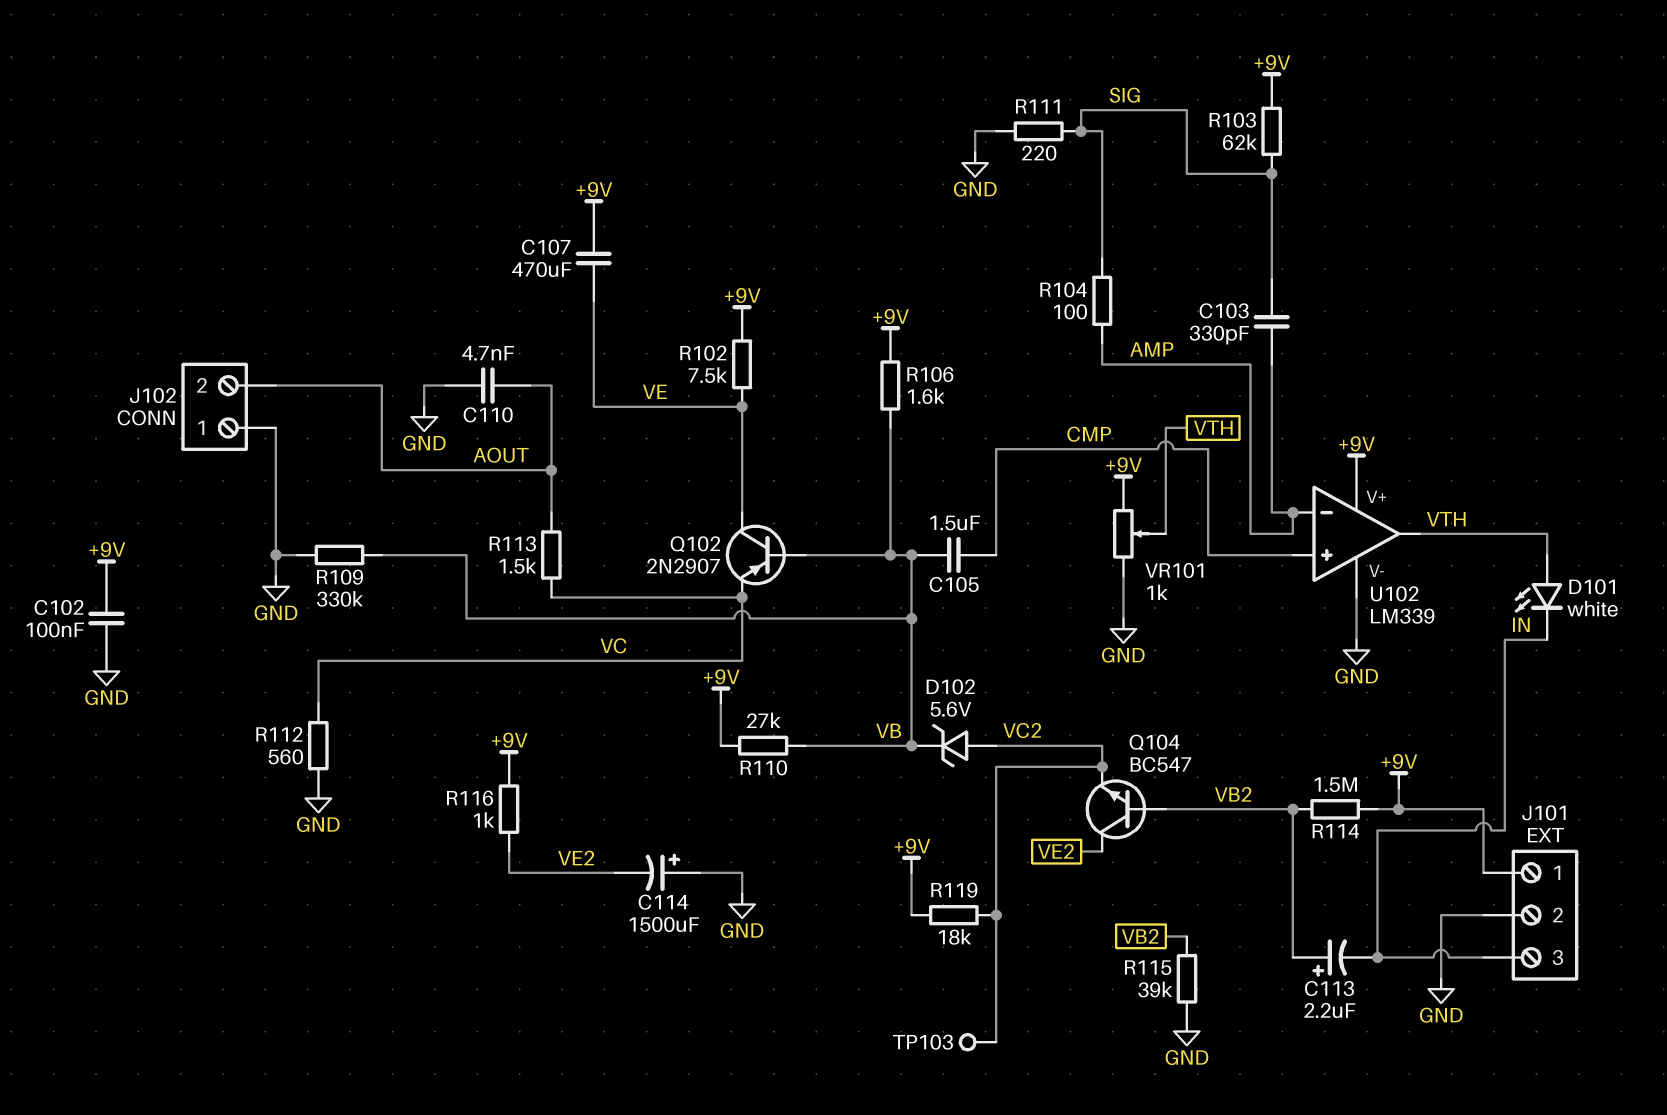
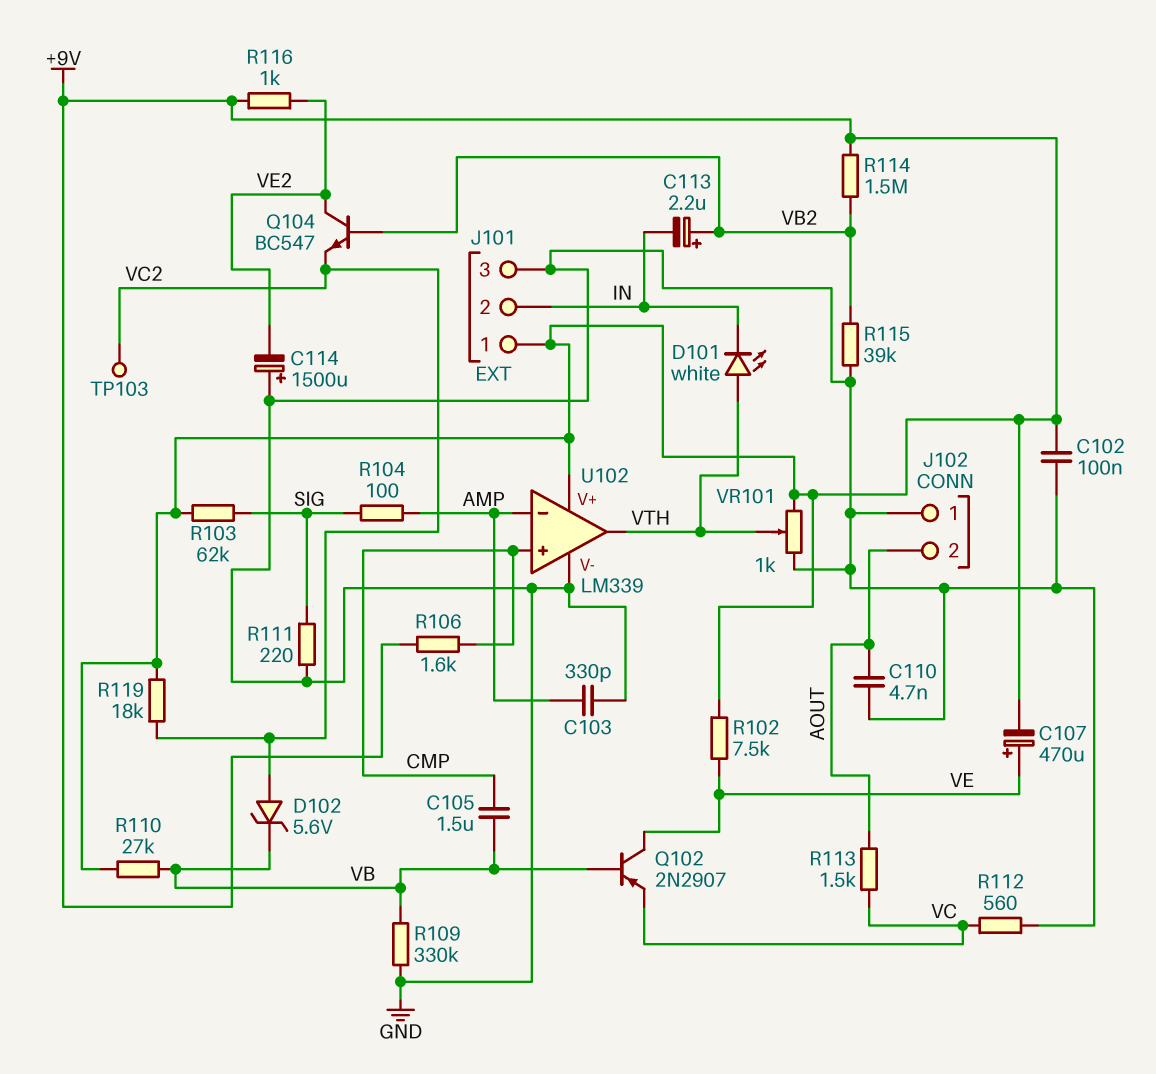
C103: 330pF (AMP, SIG) -> 330pF (AMP, GND)
C107: 470uF (+9V, VE) -> 470uF (plus VE, minus +9V)
J101 pin 2: GND -> IN
J101 pin 3: IN -> GND
R106: 1.6k (+9V, VB) -> 1.6k (+9V, CMP)

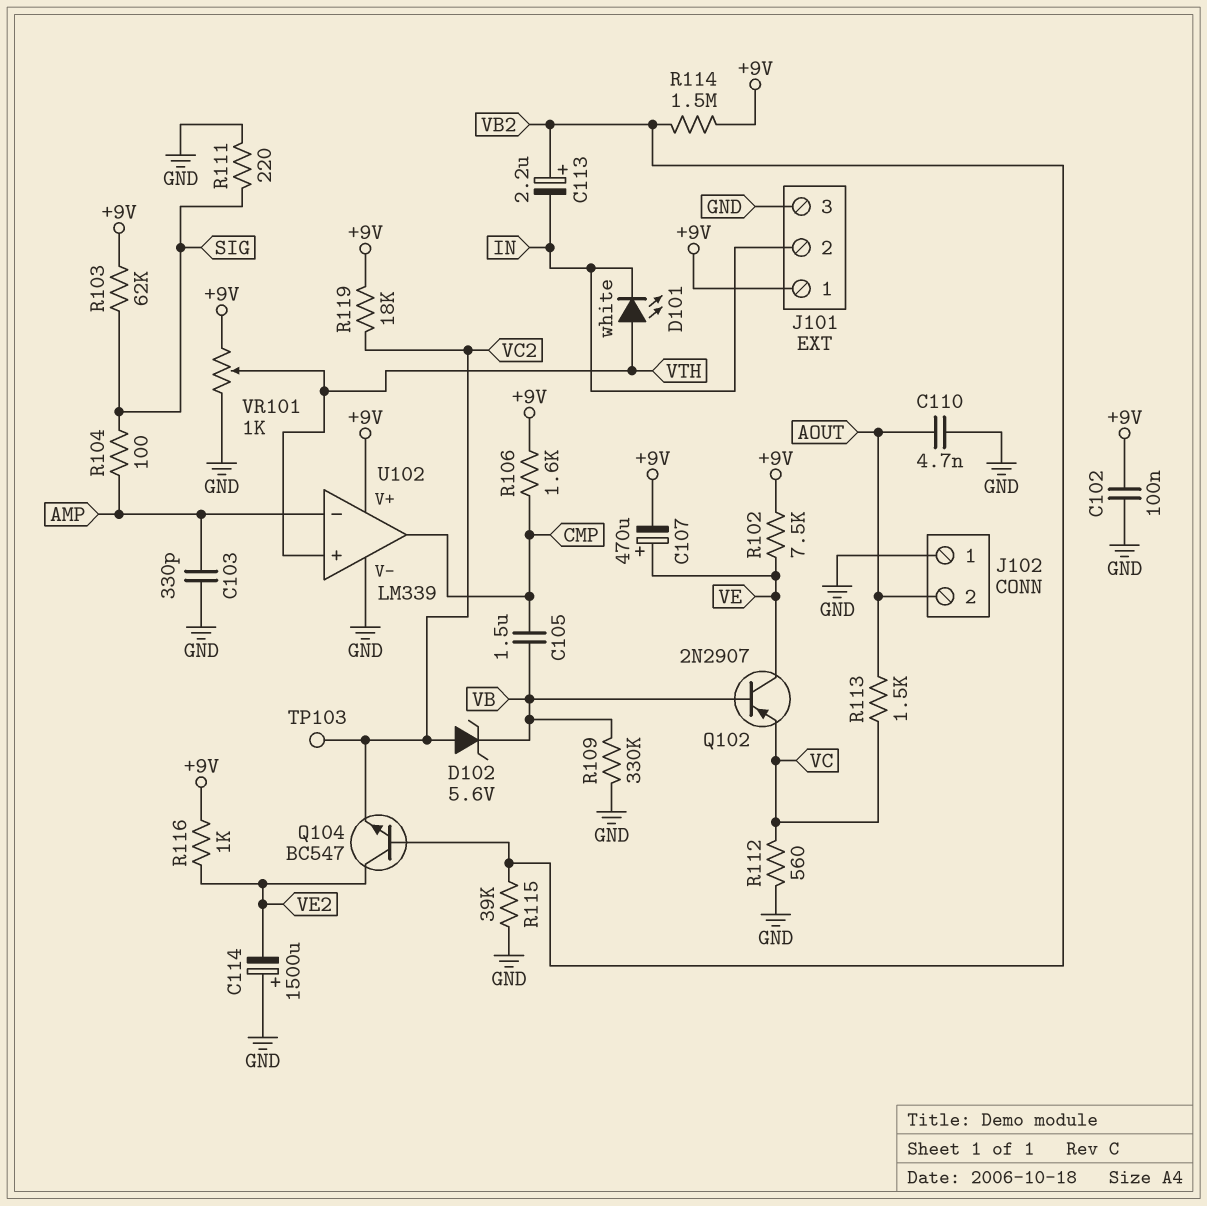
R110: 27k (+9V, VB) -> none
U102 pin in+: CMP -> VTH
U102 pin out: VTH -> CMP

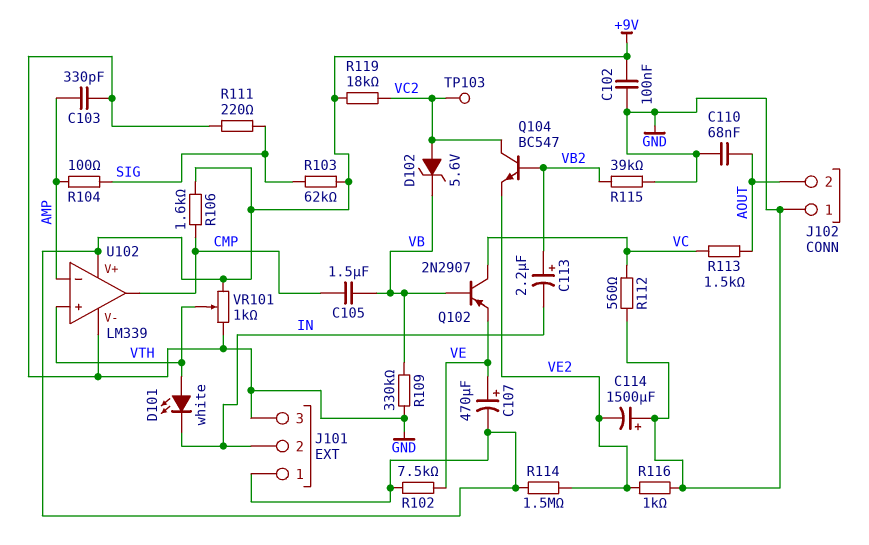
C110: 4.7nF (AOUT, GND) -> 68nF (AOUT, GND)
Q102: PNP 2N2907 (B VB, C VE, E VC) -> PNP 2N2907 (B VB, C VC, E VE)
Q104: NPN BC547 (B VB2, C VE2, E VC2) -> NPN BC547 (B VB2, C VC2, E VE2)
R114: 1.5M (+9V, VB2) -> 1.5M (+9V, VE2)
R116: 1k (+9V, VE2) -> 1k (GND, VE2)

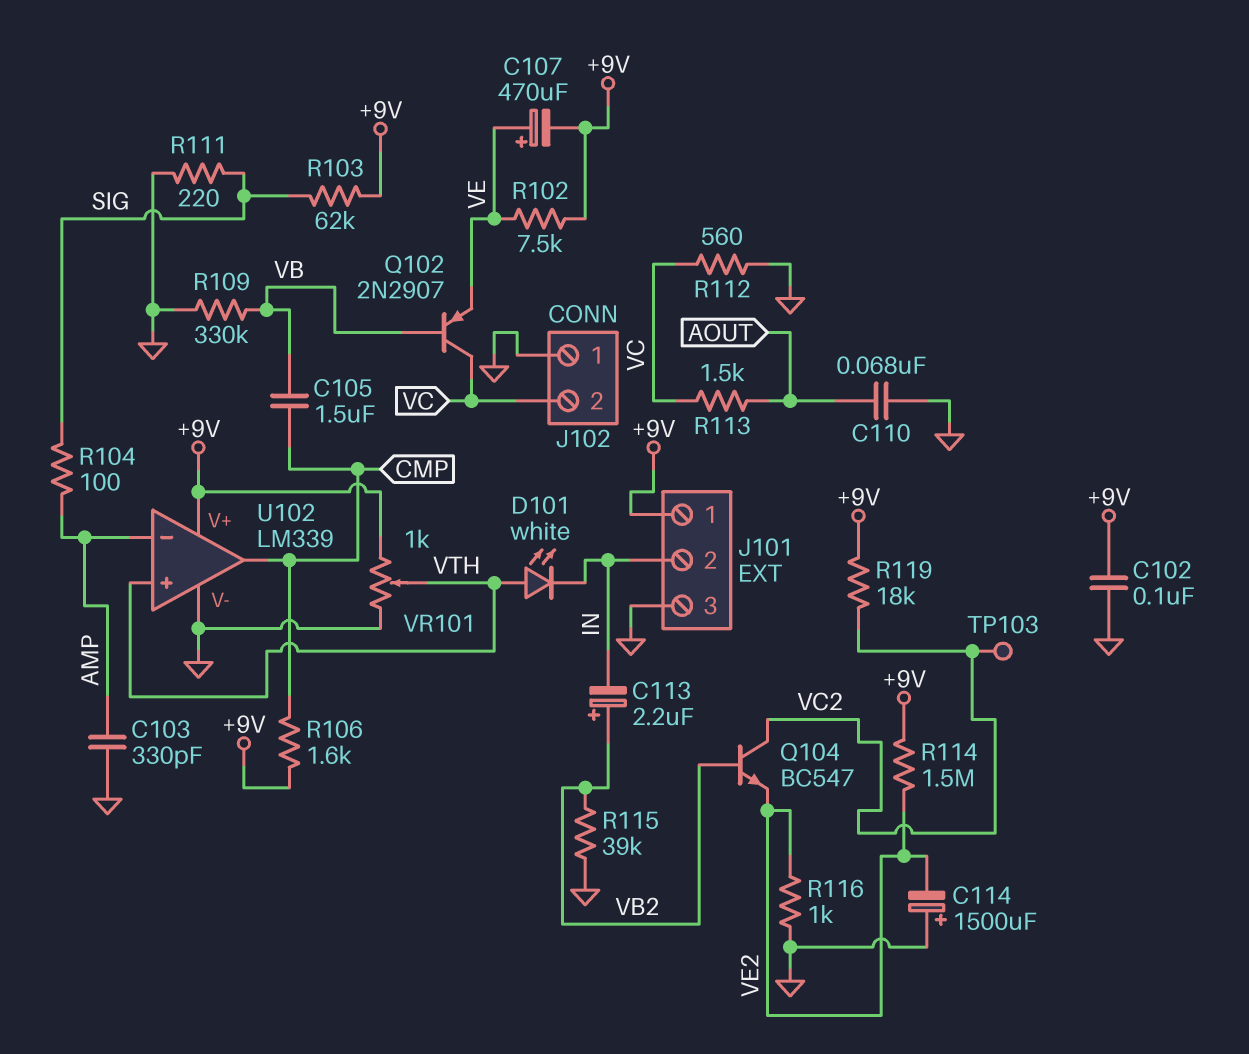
D102: zener 5.6V (A VC2, K VB) -> none
J102 pin 2: AOUT -> VC

